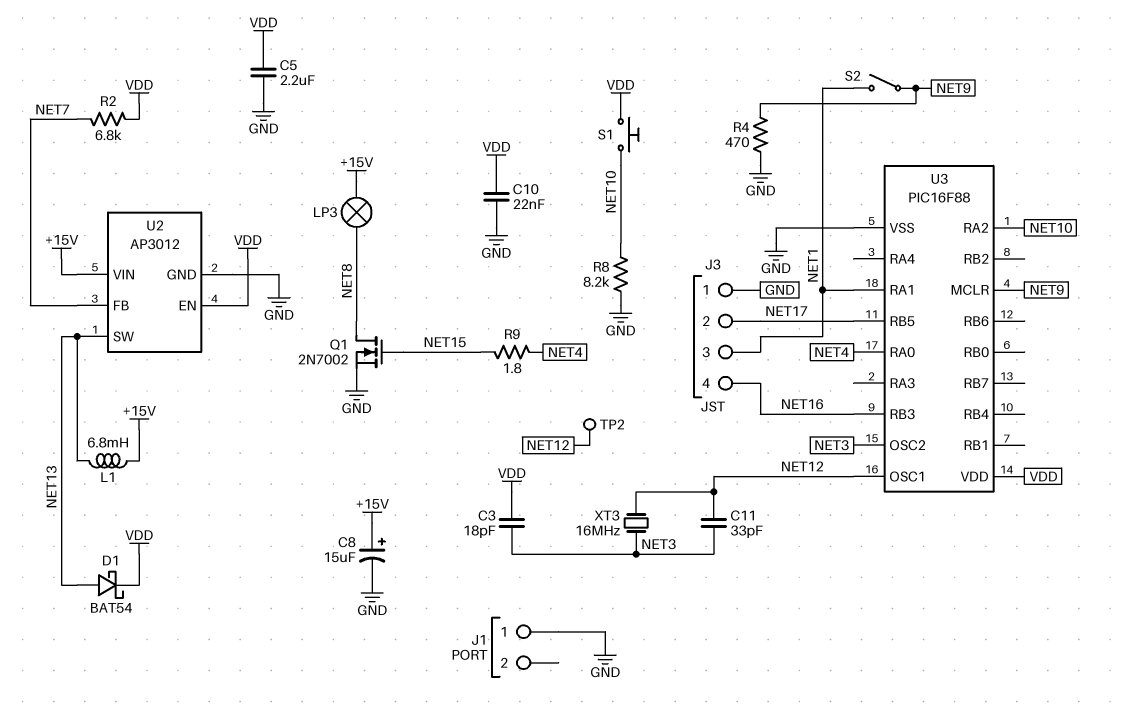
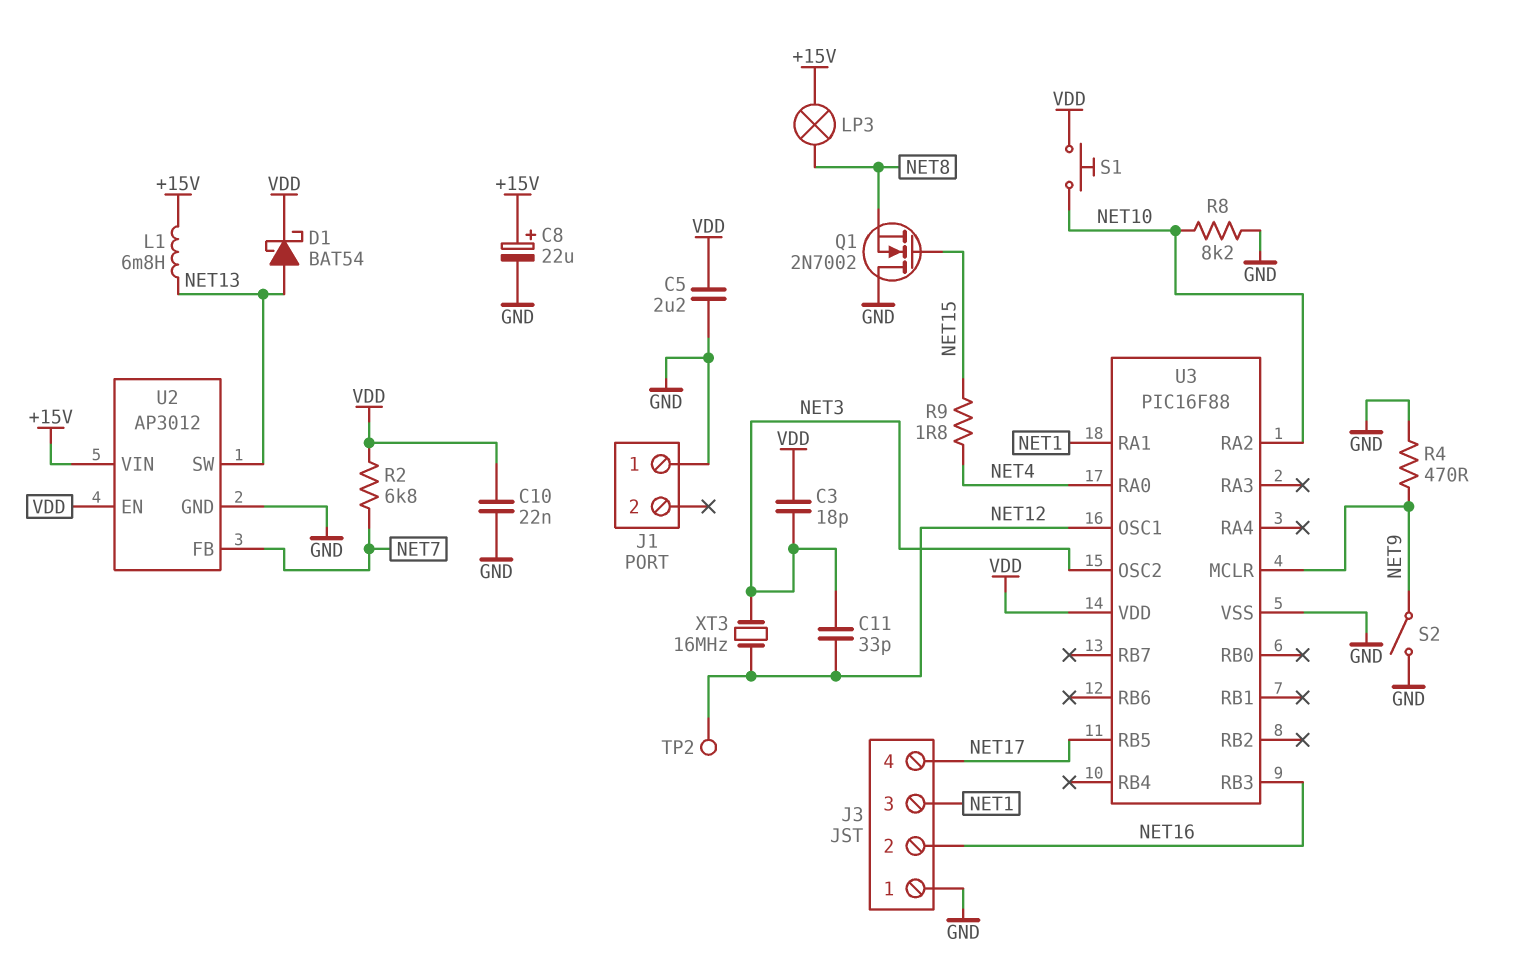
C8: 15uF (plus +15V, minus GND) -> 22uF (plus +15V, minus GND)
J3 pin 2: NET17 -> NET16
J3 pin 4: NET16 -> NET17
Q1: NMOS 2N7002 (G NET15, D NET8, S GND) -> NMOS 2N7002 (G NET15, D GND, S NET8)
S2: switch (NET1, NET9) -> switch (GND, NET9)

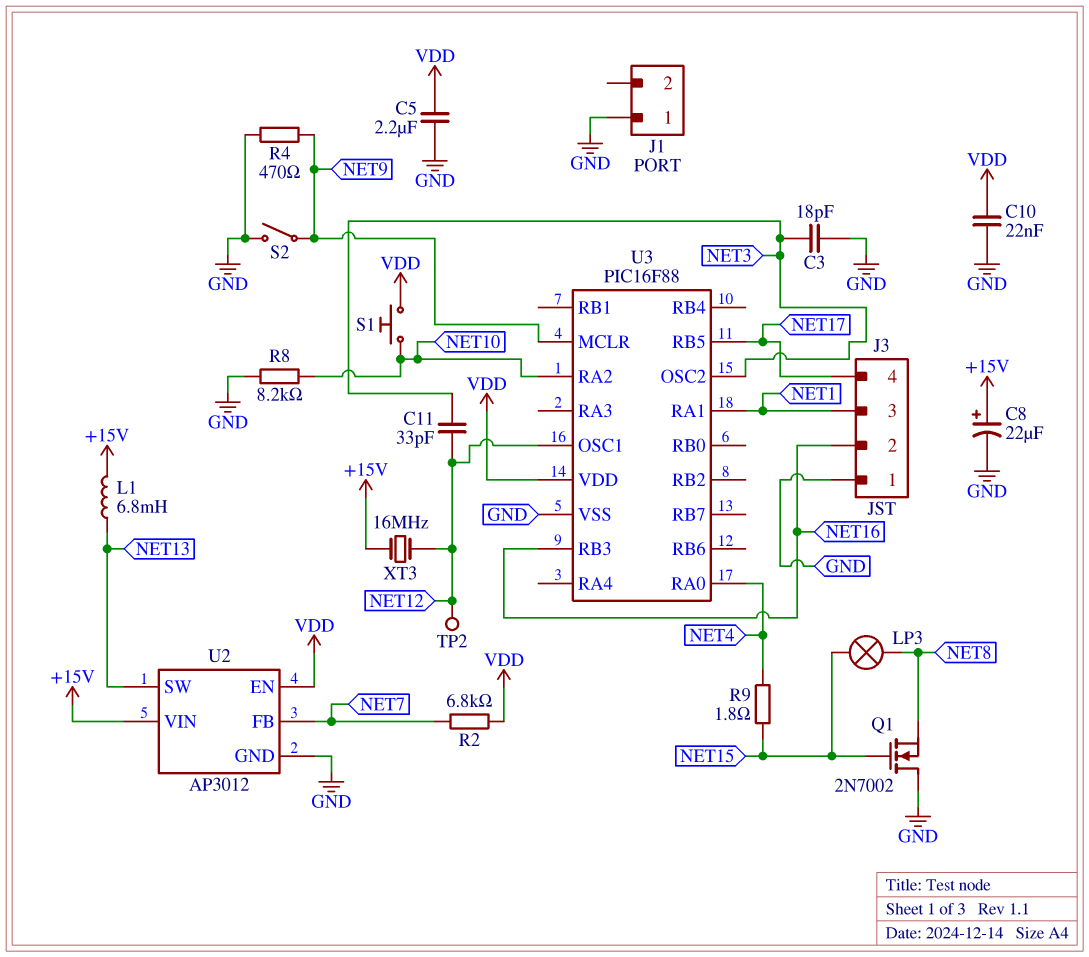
C3: 18pF (NET3, VDD) -> 18pF (GND, NET3)
D1: schottky BAT54 (A NET13, K VDD) -> none
LP3: lamp (+15V, NET8) -> lamp (NET8, NET15)
XT3: 16MHz (NET3, NET12) -> 16MHz (+15V, NET12)

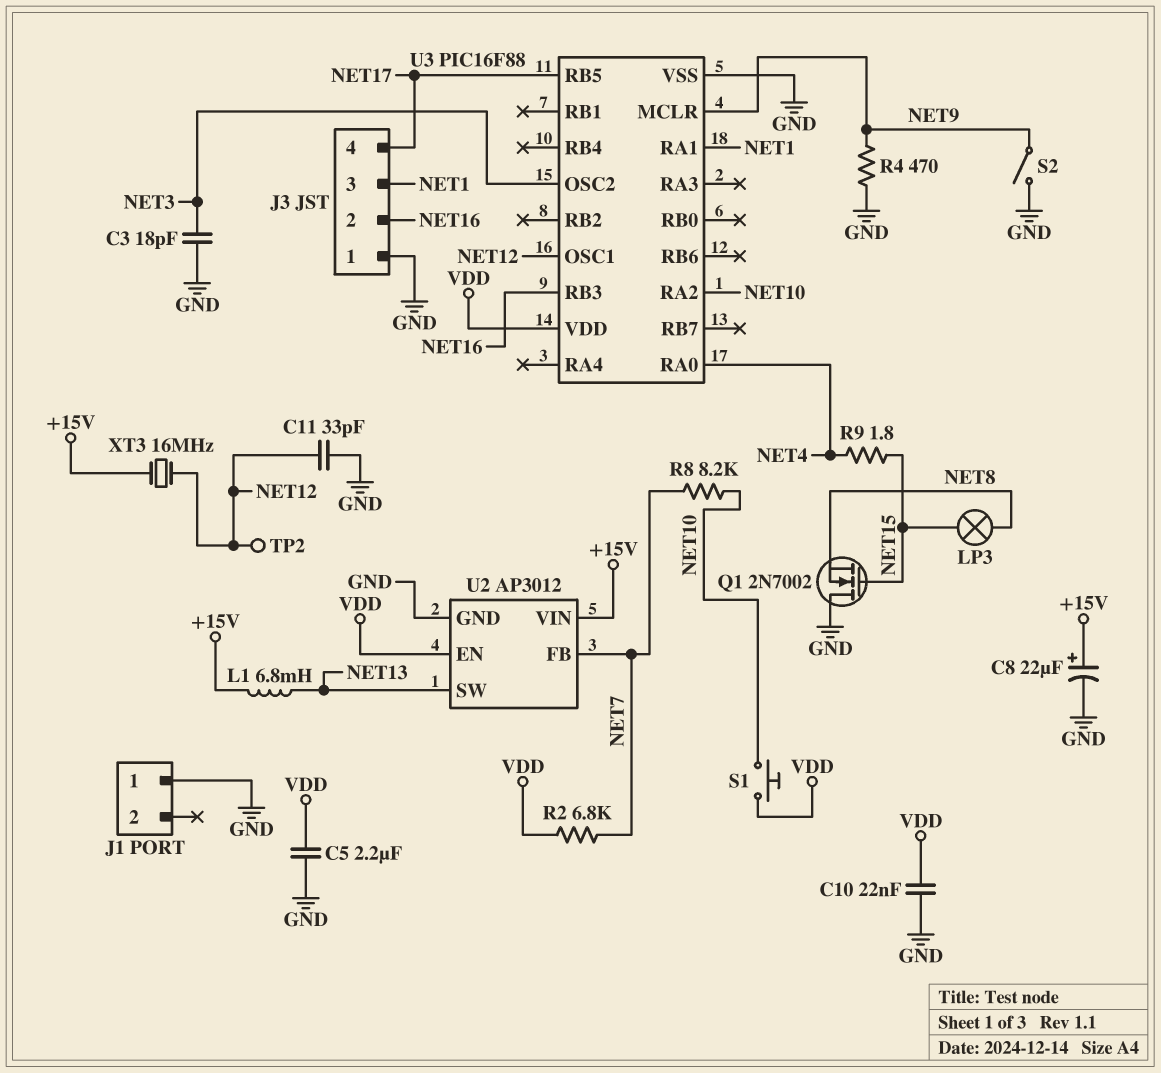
C11: 33pF (NET3, NET12) -> 33pF (GND, NET12)
R8: 8.2k (GND, NET10) -> 8.2k (NET7, NET10)

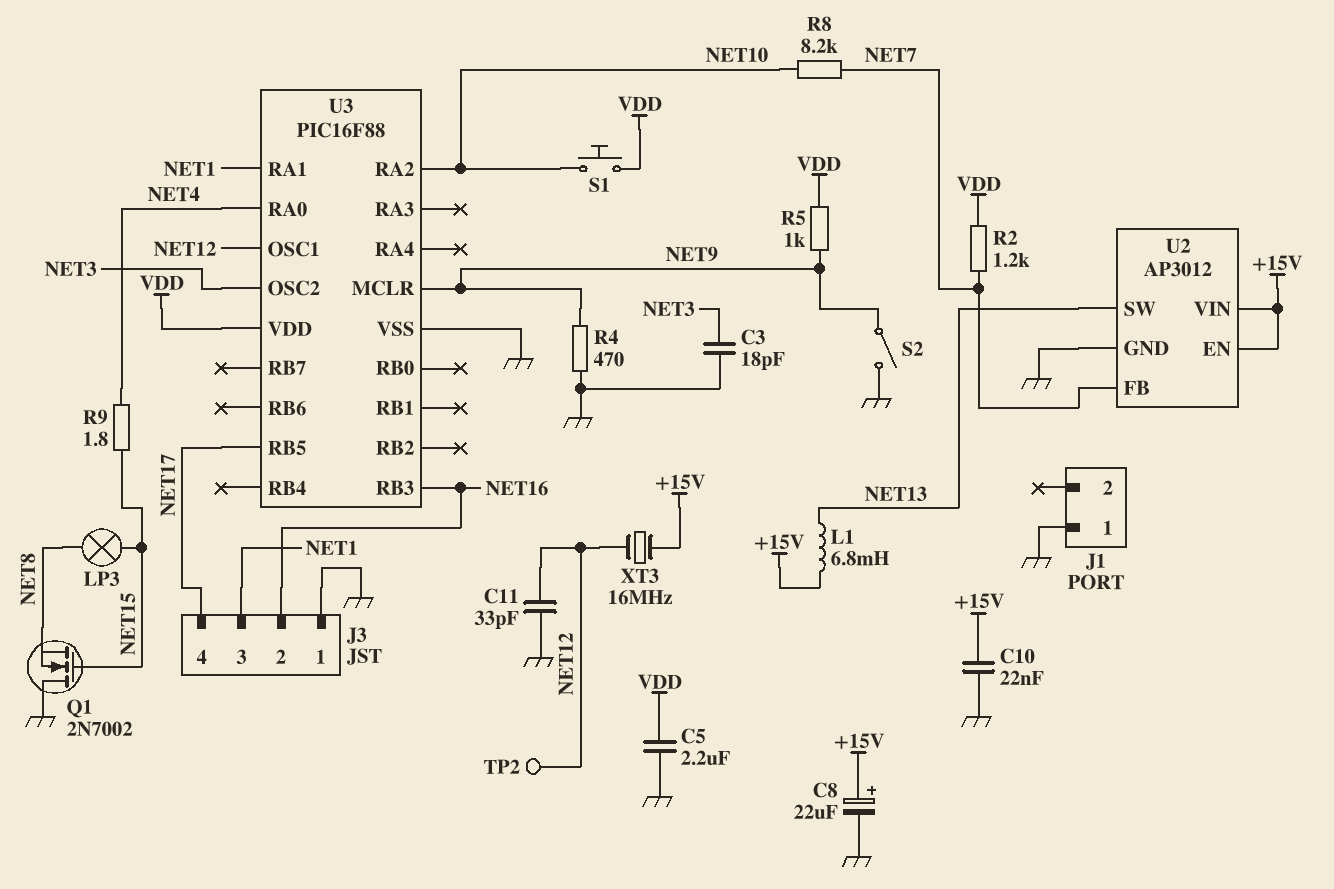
C10: 22nF (GND, VDD) -> 22nF (+15V, GND)
R2: 6.8k (NET7, VDD) -> 1.2k (NET7, VDD)
R5: none -> 1k (NET9, VDD)
U2 pin EN: VDD -> +15V

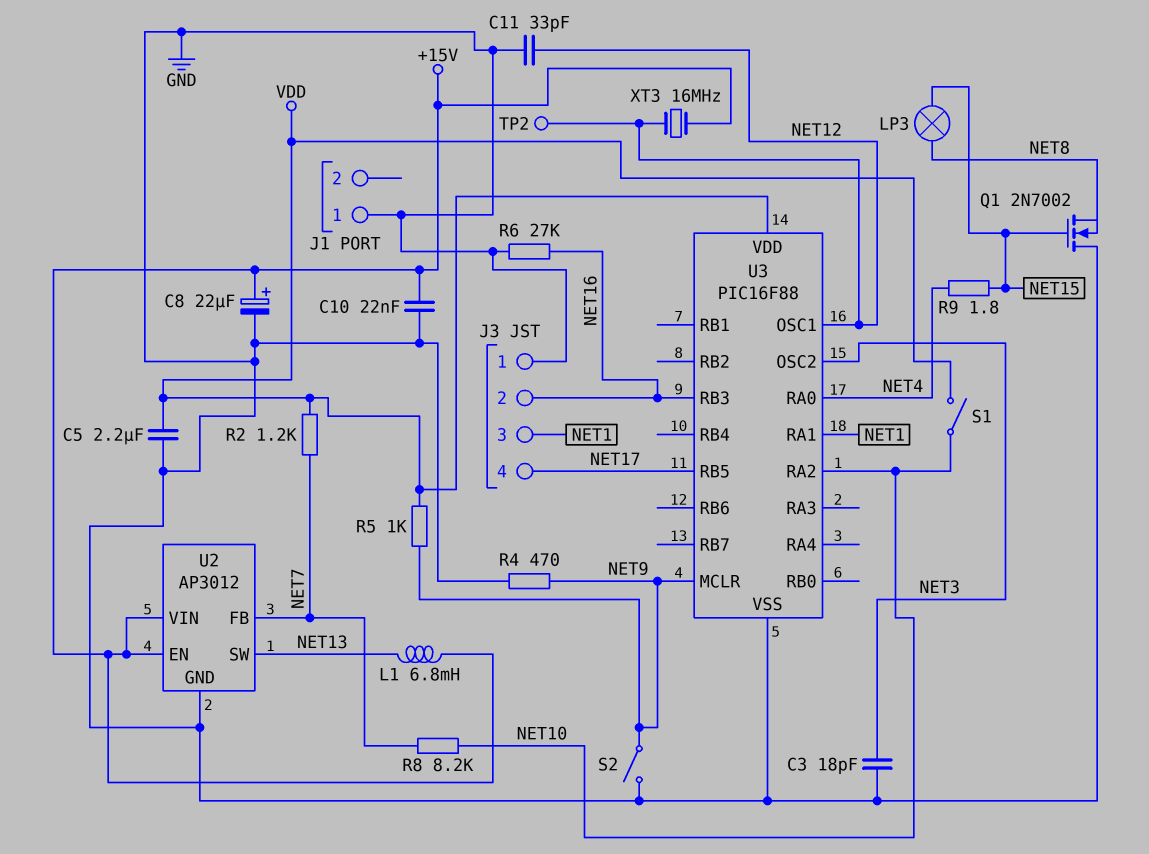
R6: none -> 27k (GND, NET16)
S1: button (NET10, VDD) -> switch (NET10, VDD)

